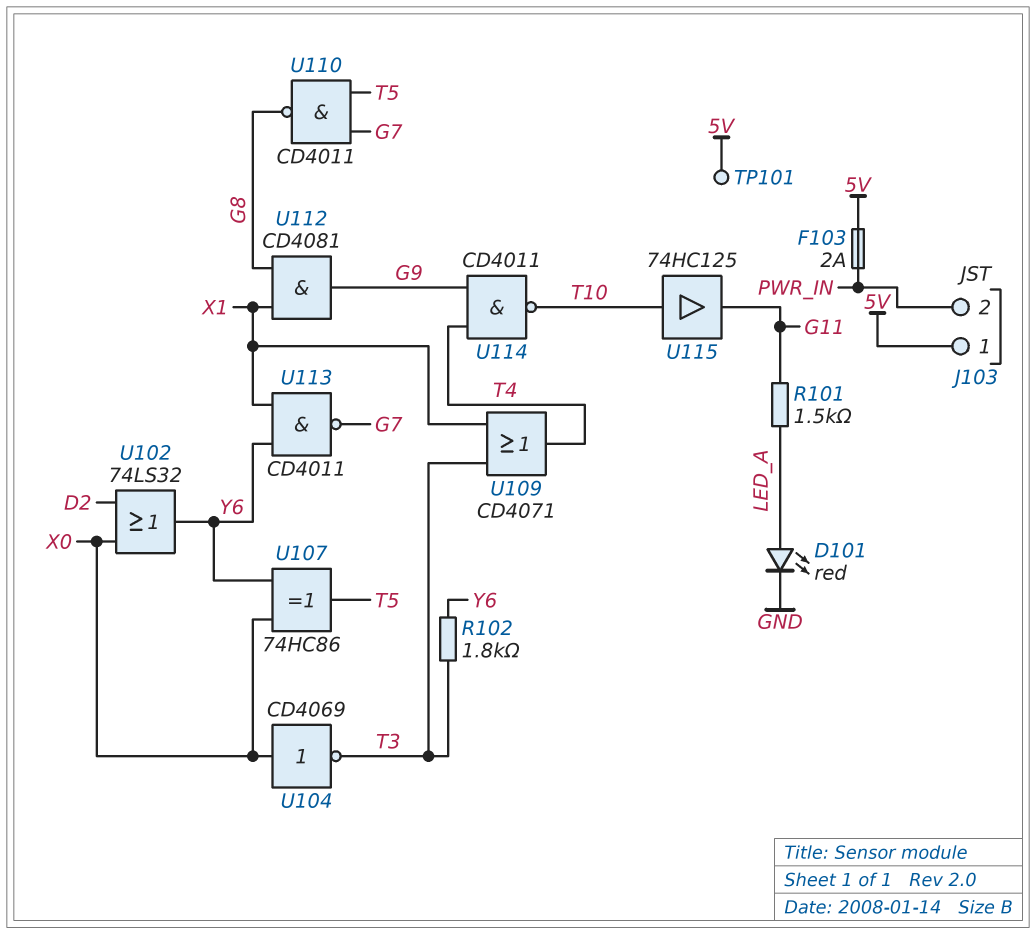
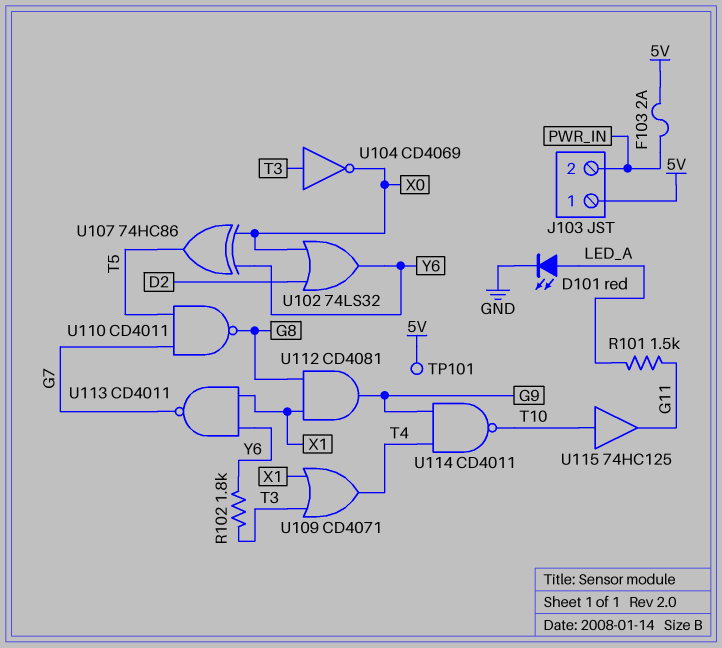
U104: NOT CD4069 (in X0, out T3) -> NOT CD4069 (in T3, out X0)

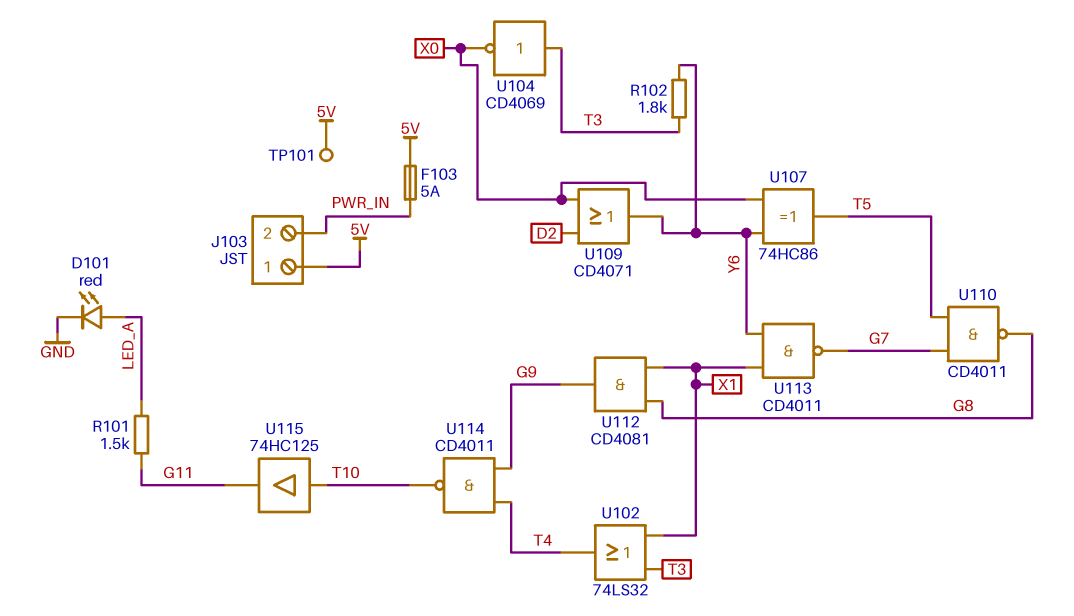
F103: 2A (5V, PWR_IN) -> 5A (5V, PWR_IN)
U102: OR 74LS32 (in D2, in X0, out Y6) -> OR 74LS32 (in T3, in X1, out T4)
U109: OR CD4071 (in T3, in X1, out T4) -> OR CD4071 (in D2, in X0, out Y6)

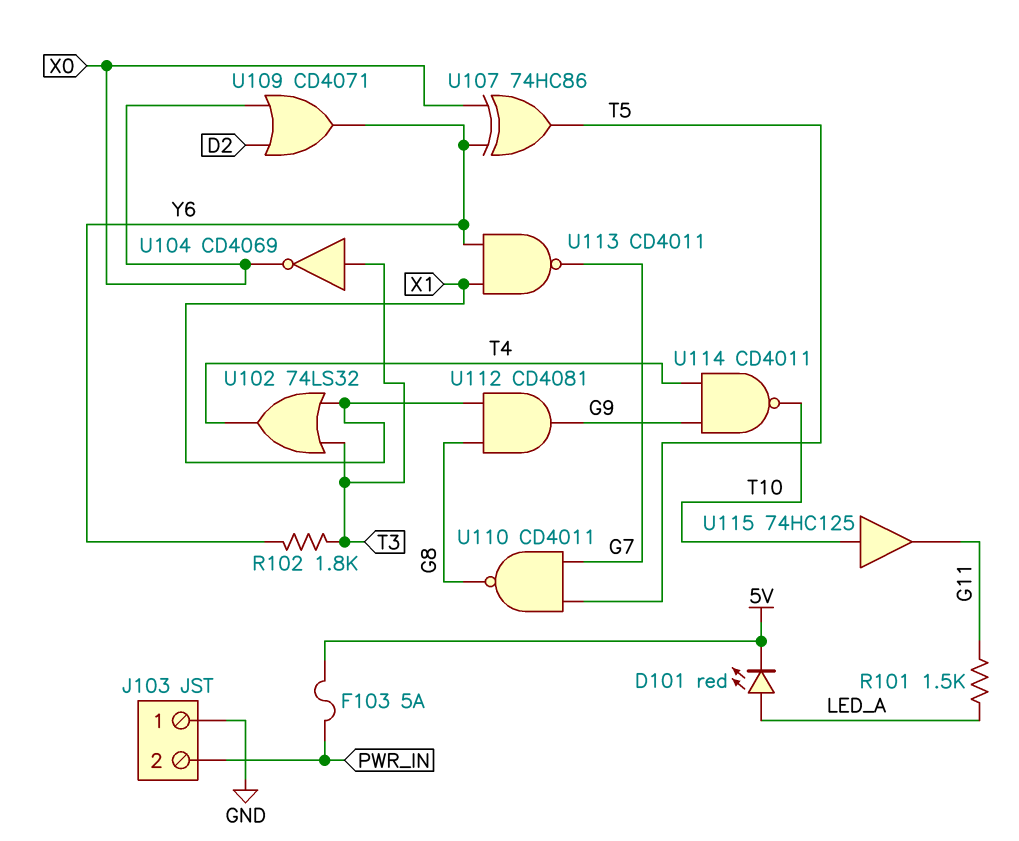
D101: LED red (A LED_A, K GND) -> LED red (A LED_A, K 5V)
J103 pin 1: 5V -> GND
TP101: test point (5V) -> none

